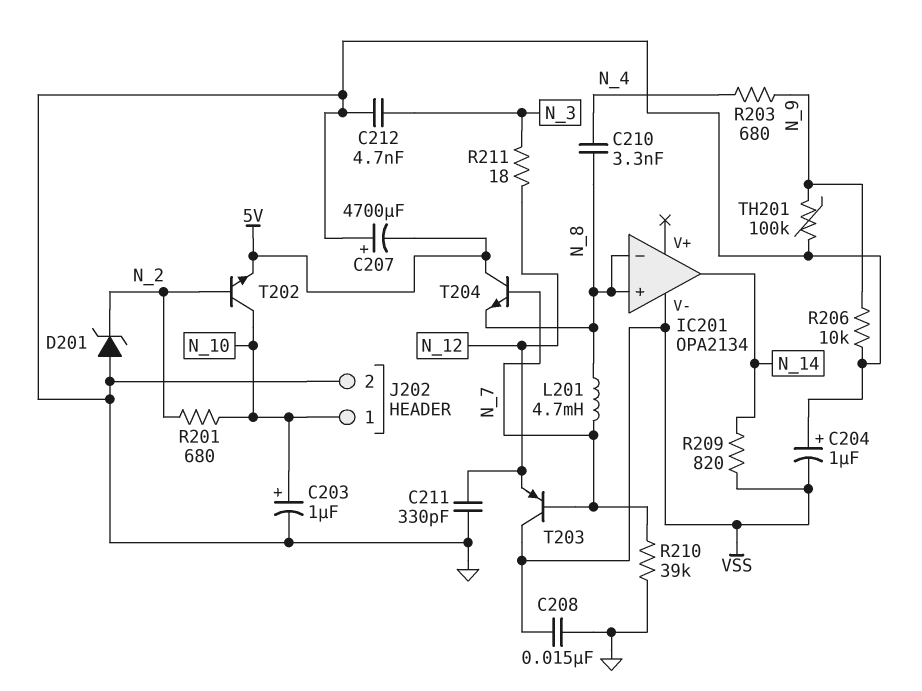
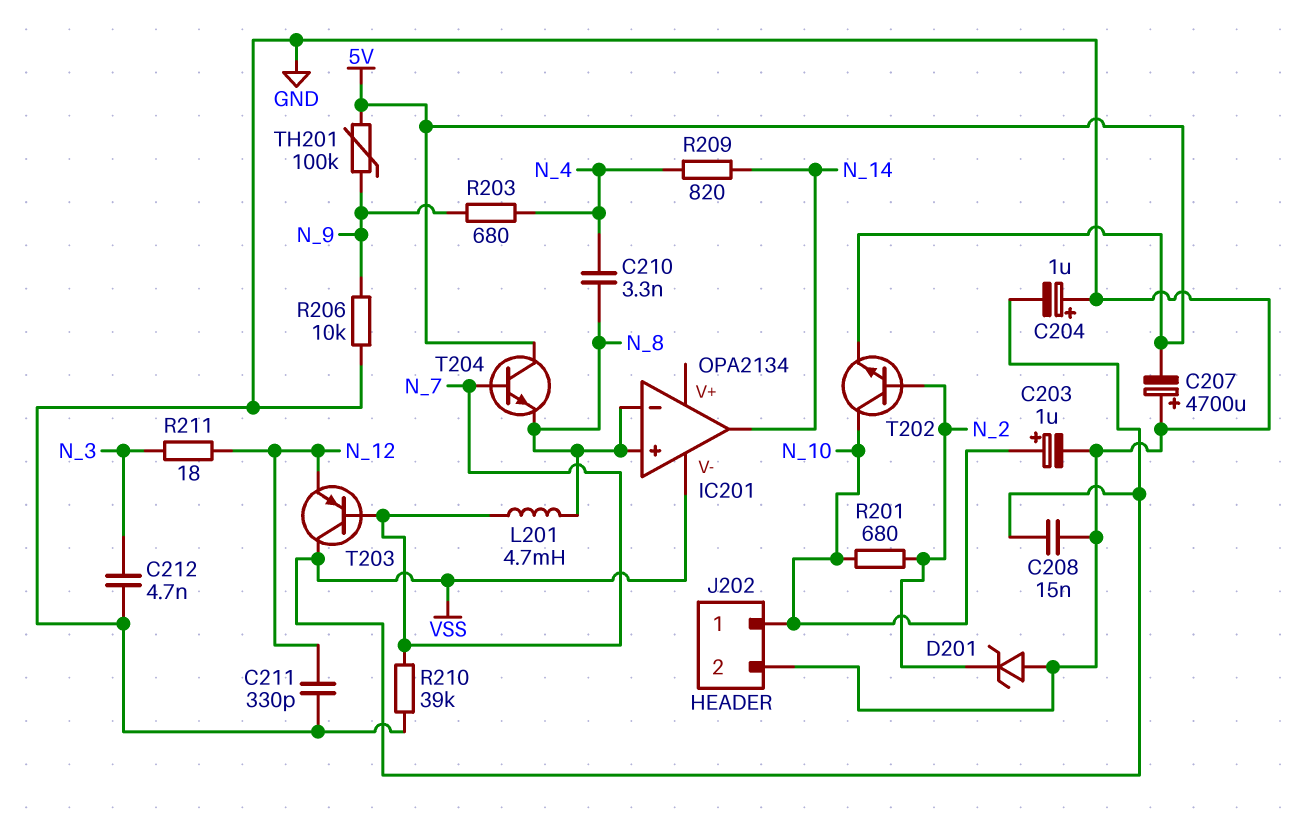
R209: 820 (N_14, VSS) -> 820 (N_4, N_14)
TH201: 100k (GND, N_9) -> 100k (5V, N_9)

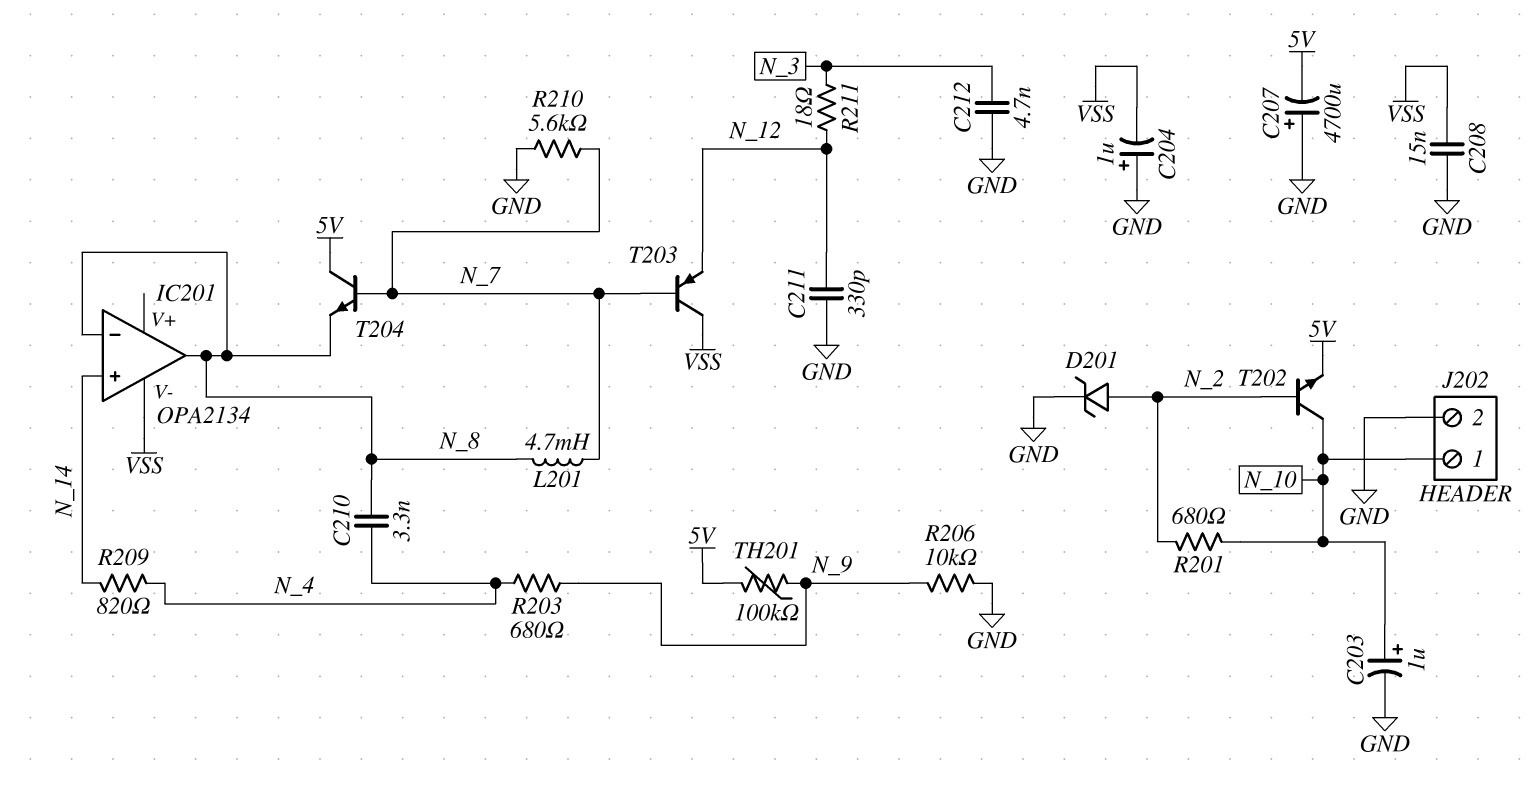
D201: zener (A GND, K N_2) -> zener (A N_2, K GND)
IC201 pin in+: N_8 -> N_14
IC201 pin out: N_14 -> N_8
R210: 39k (GND, N_7) -> 5.6k (GND, N_7)

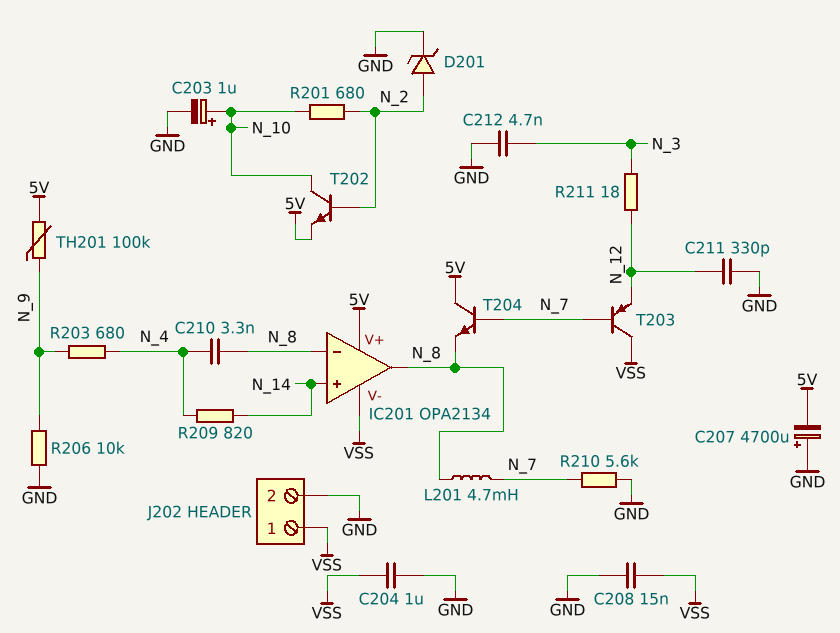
C204: 1uF (plus GND, minus VSS) -> 1uF (GND, VSS)
IC201 pin V+: none -> 5V
J202 pin 1: N_10 -> VSS

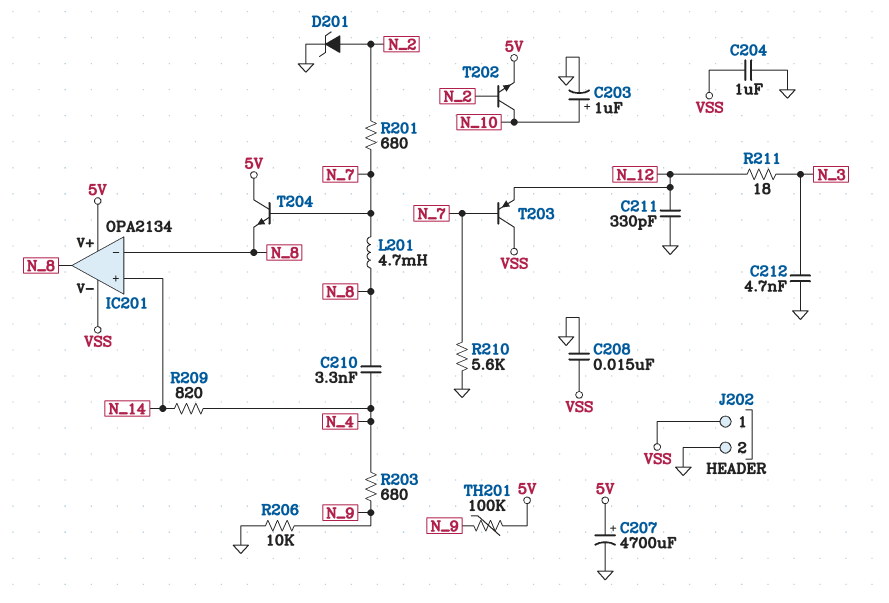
C207: 4700uF (plus GND, minus 5V) -> 4700uF (plus 5V, minus GND)
R201: 680 (N_2, N_10) -> 680 (N_2, N_7)

